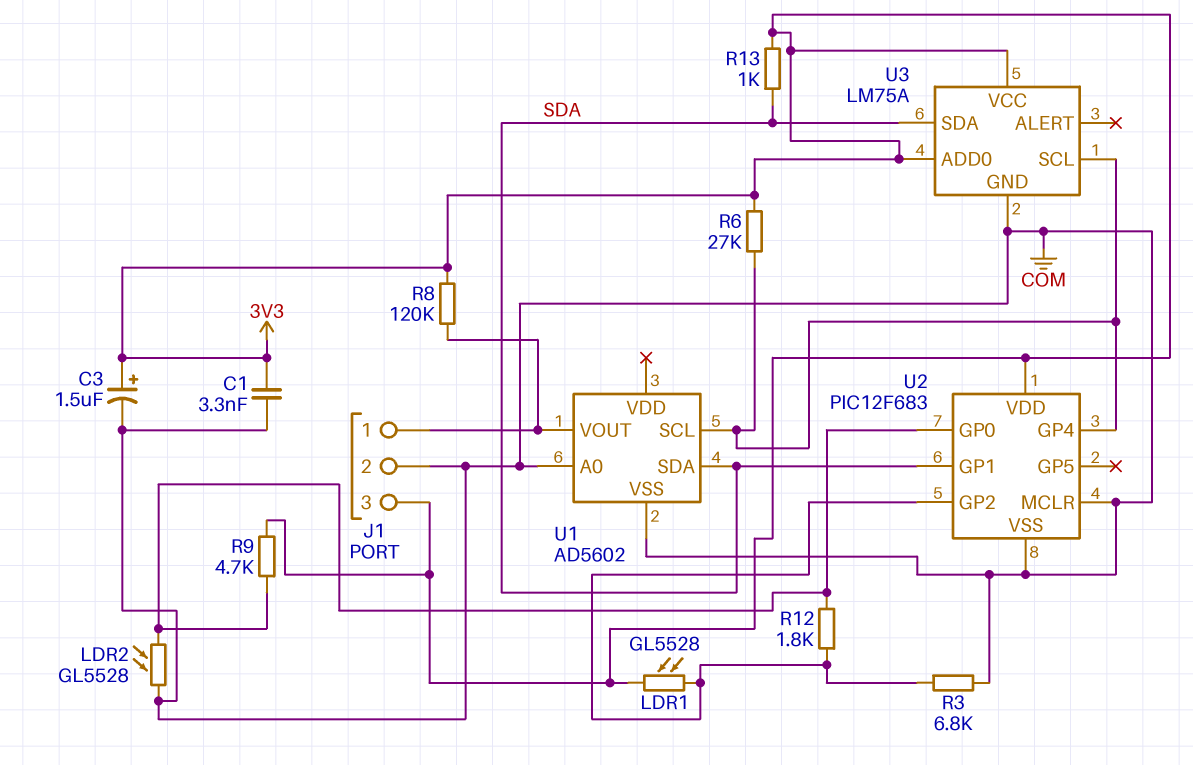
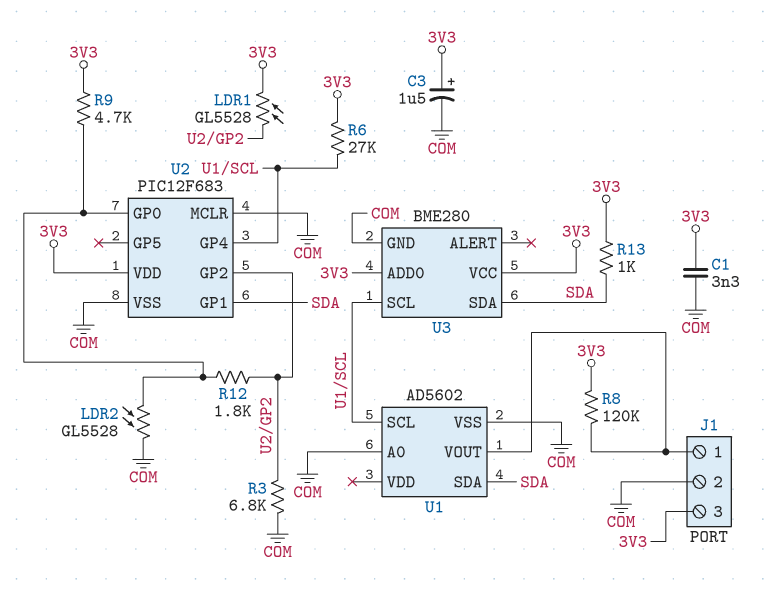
U3: LM75A -> BME280

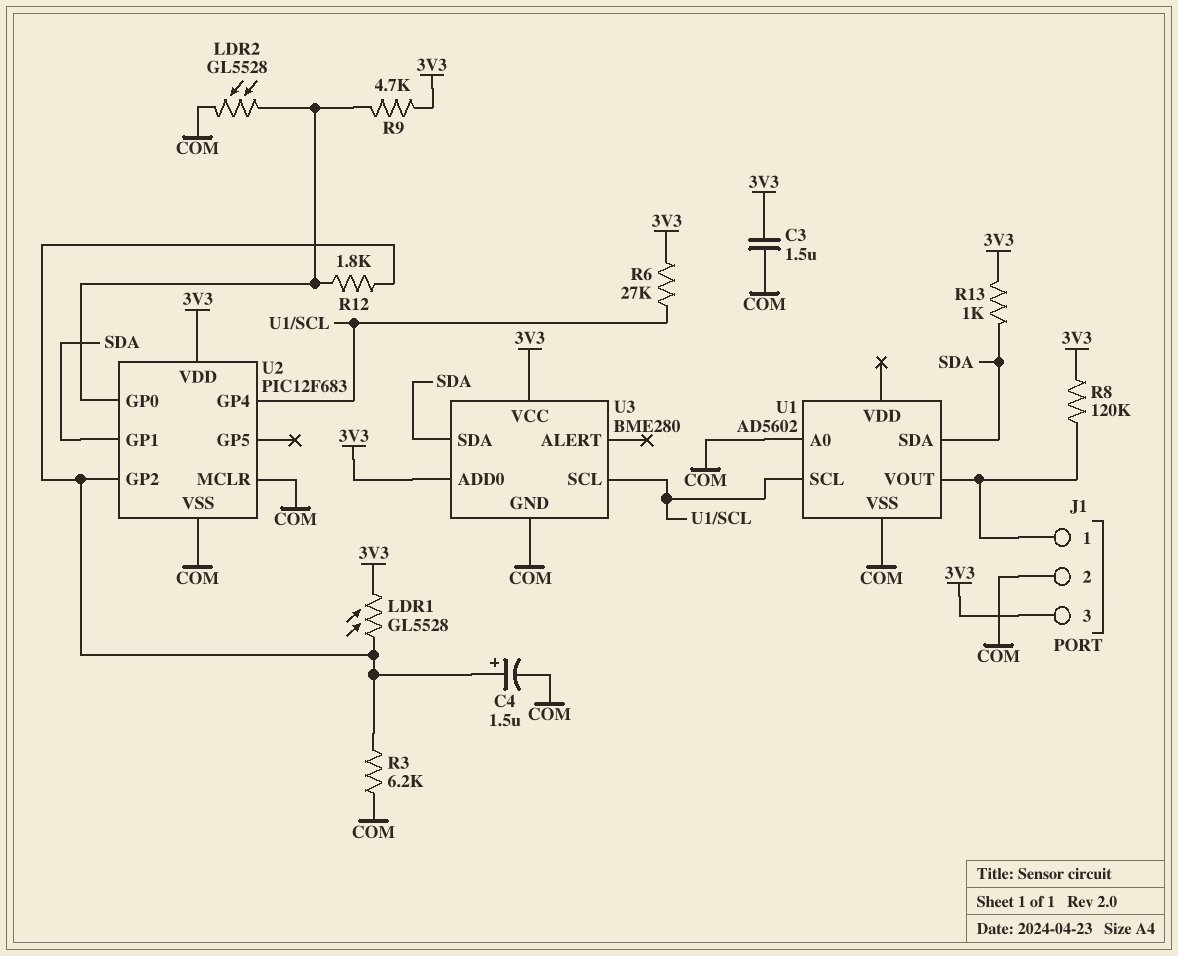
C1: 3.3nF (3V3, COM) -> none
C3: 1.5uF (plus 3V3, minus COM) -> 1.5uF (3V3, COM)
C4: none -> 1.5uF (plus U2/GP2, minus COM)
R3: 6.8k (COM, U2/GP2) -> 6.2k (COM, U2/GP2)

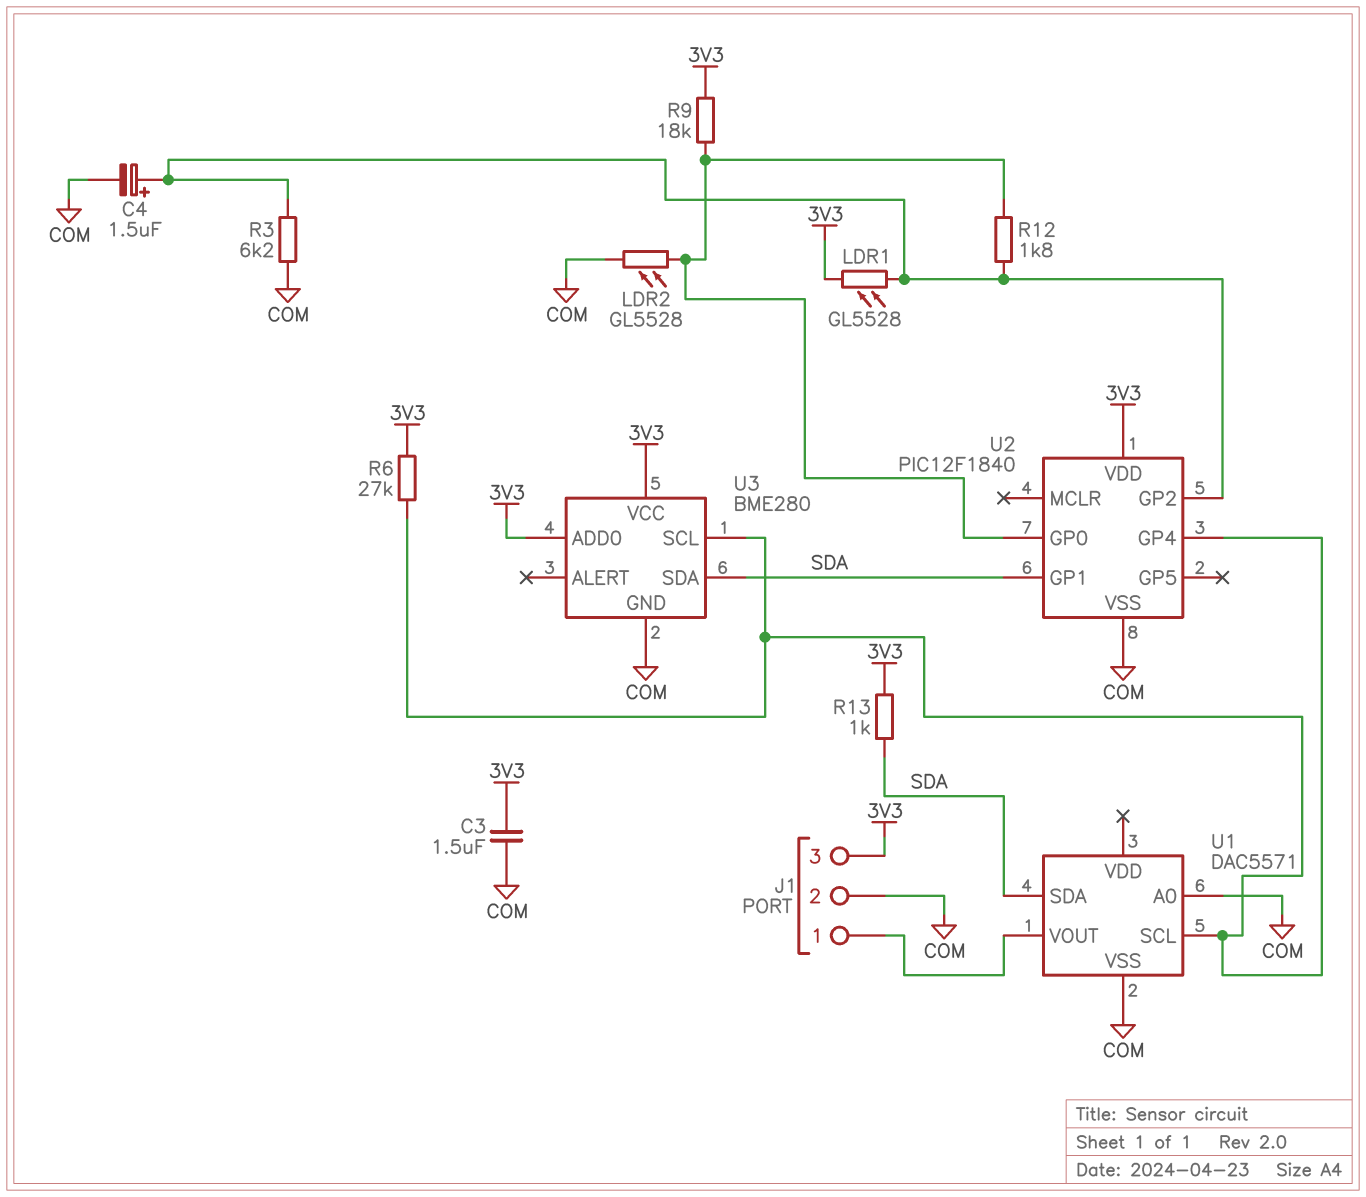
R8: 120k (3V3, J1/1) -> none
R9: 4.7k (3V3, U2/GP0) -> 18k (3V3, U2/GP0)
U1: AD5602 -> DAC5571
U2: PIC12F683 -> PIC12F1840
U2 pin MCLR: COM -> none

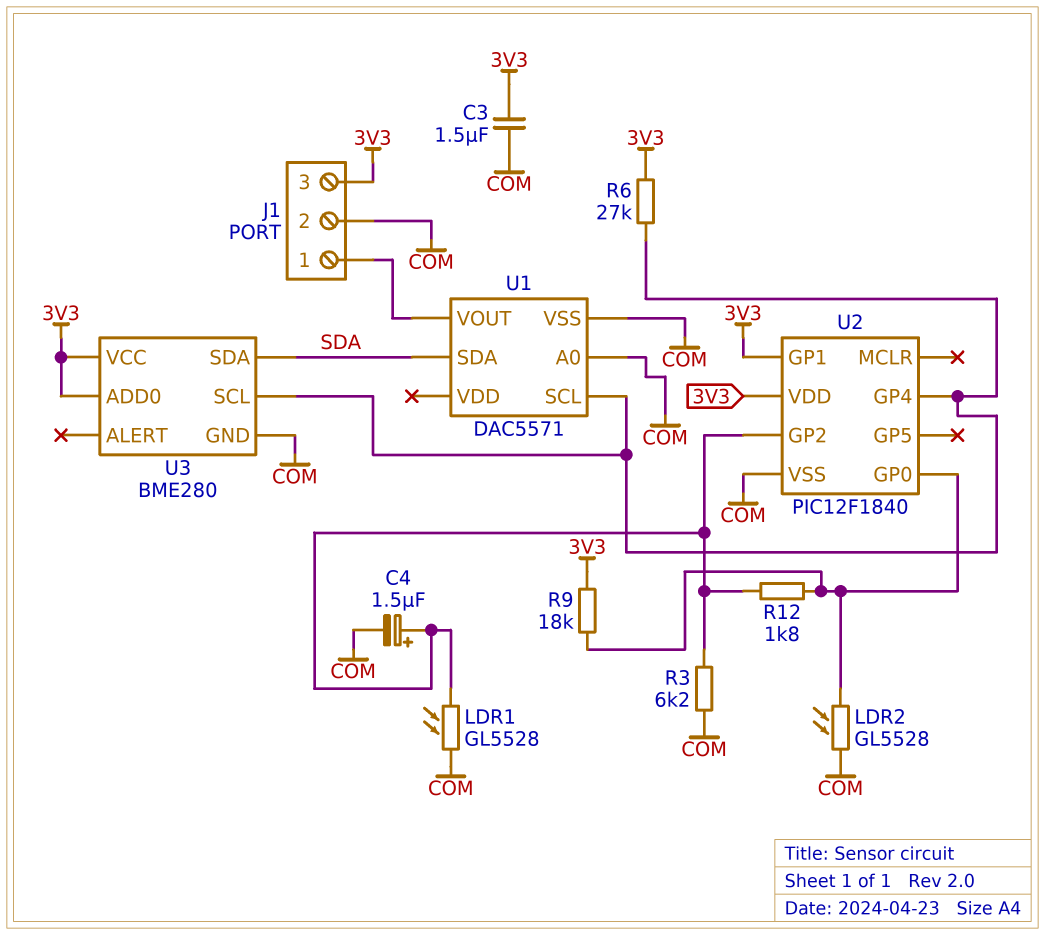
LDR1: GL5528 (3V3, U2/GP2) -> GL5528 (COM, U2/GP2)
R13: 1k (3V3, SDA) -> none
U2 pin GP1: SDA -> 3V3

